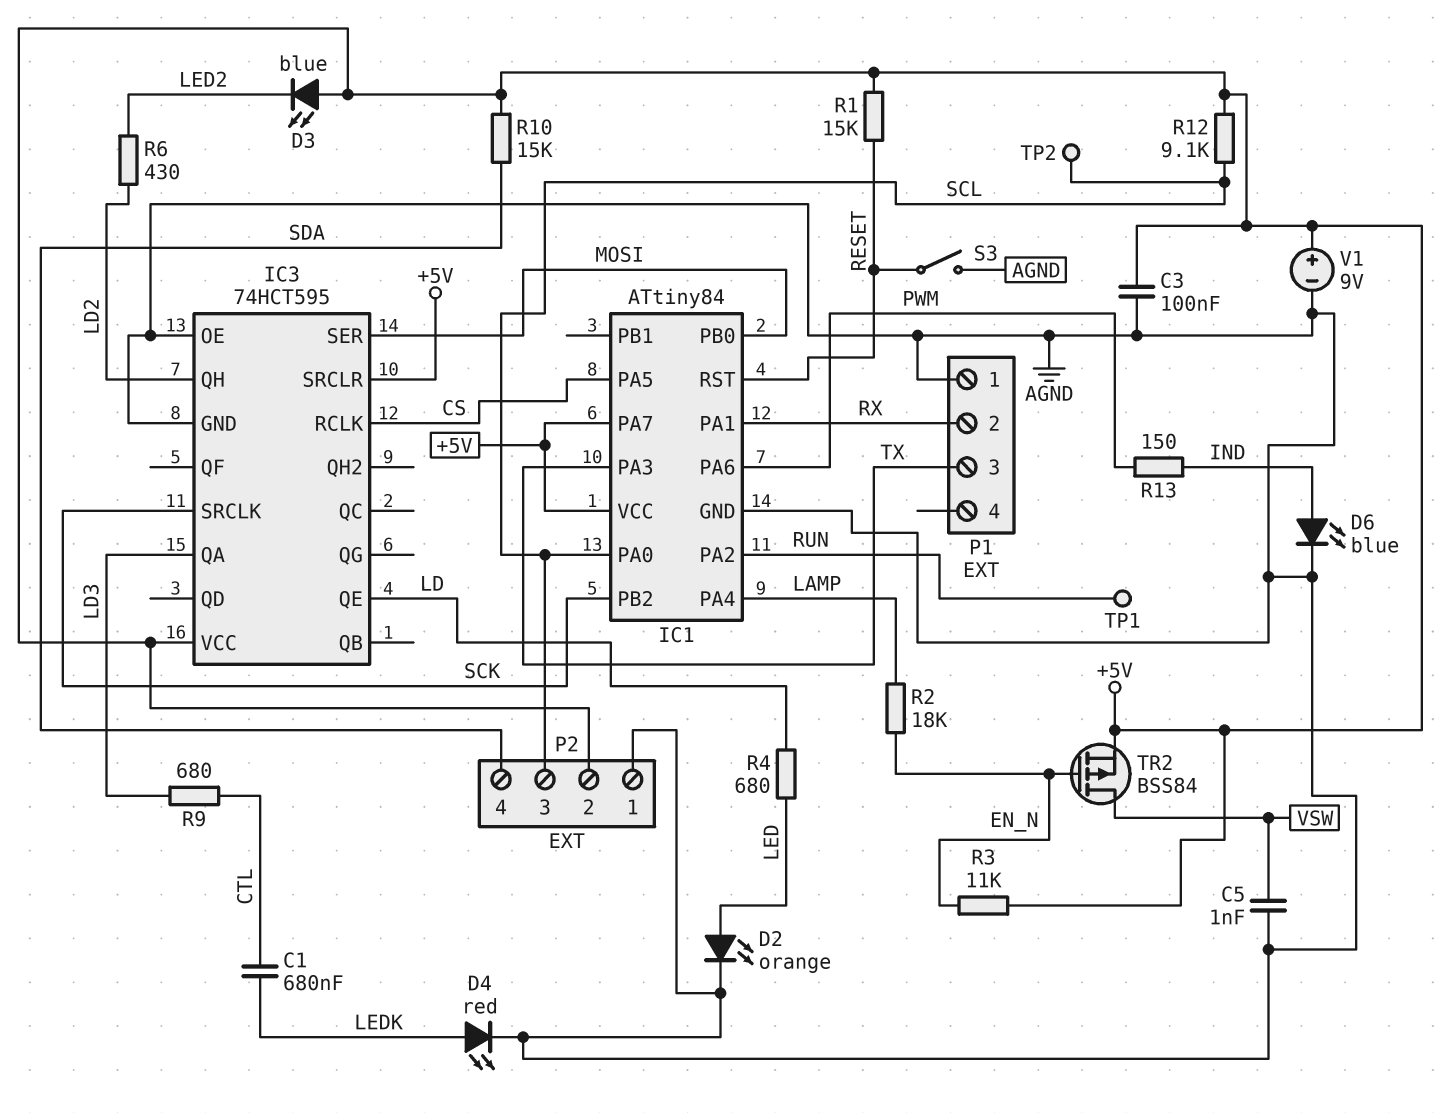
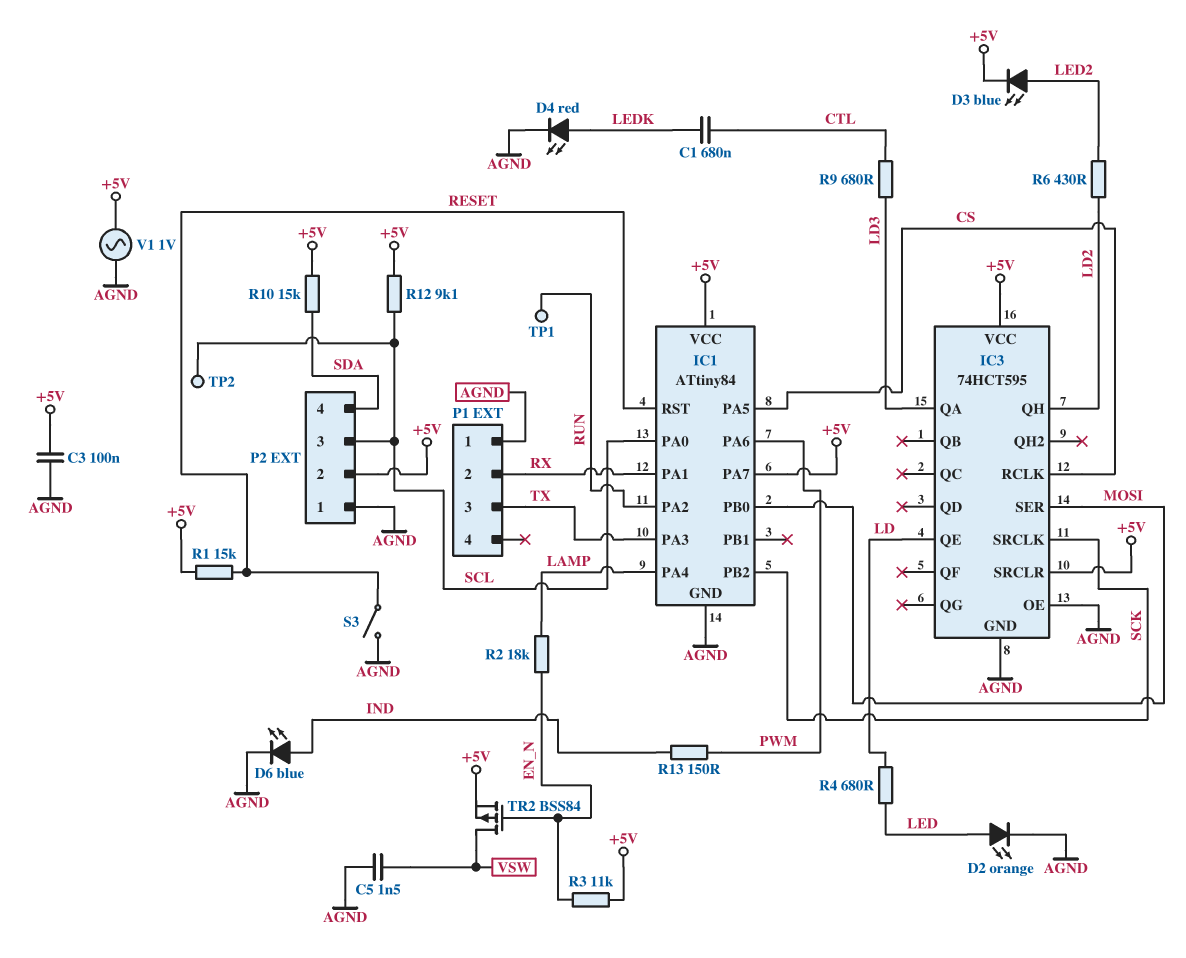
C5: 1nF (AGND, VSW) -> 1.5nF (AGND, VSW)
D3: LED blue (A +5V, K LED2) -> LED blue (A LED2, K +5V)
V1: 9V (plus +5V, minus AGND) -> AC 1V (+5V, AGND)

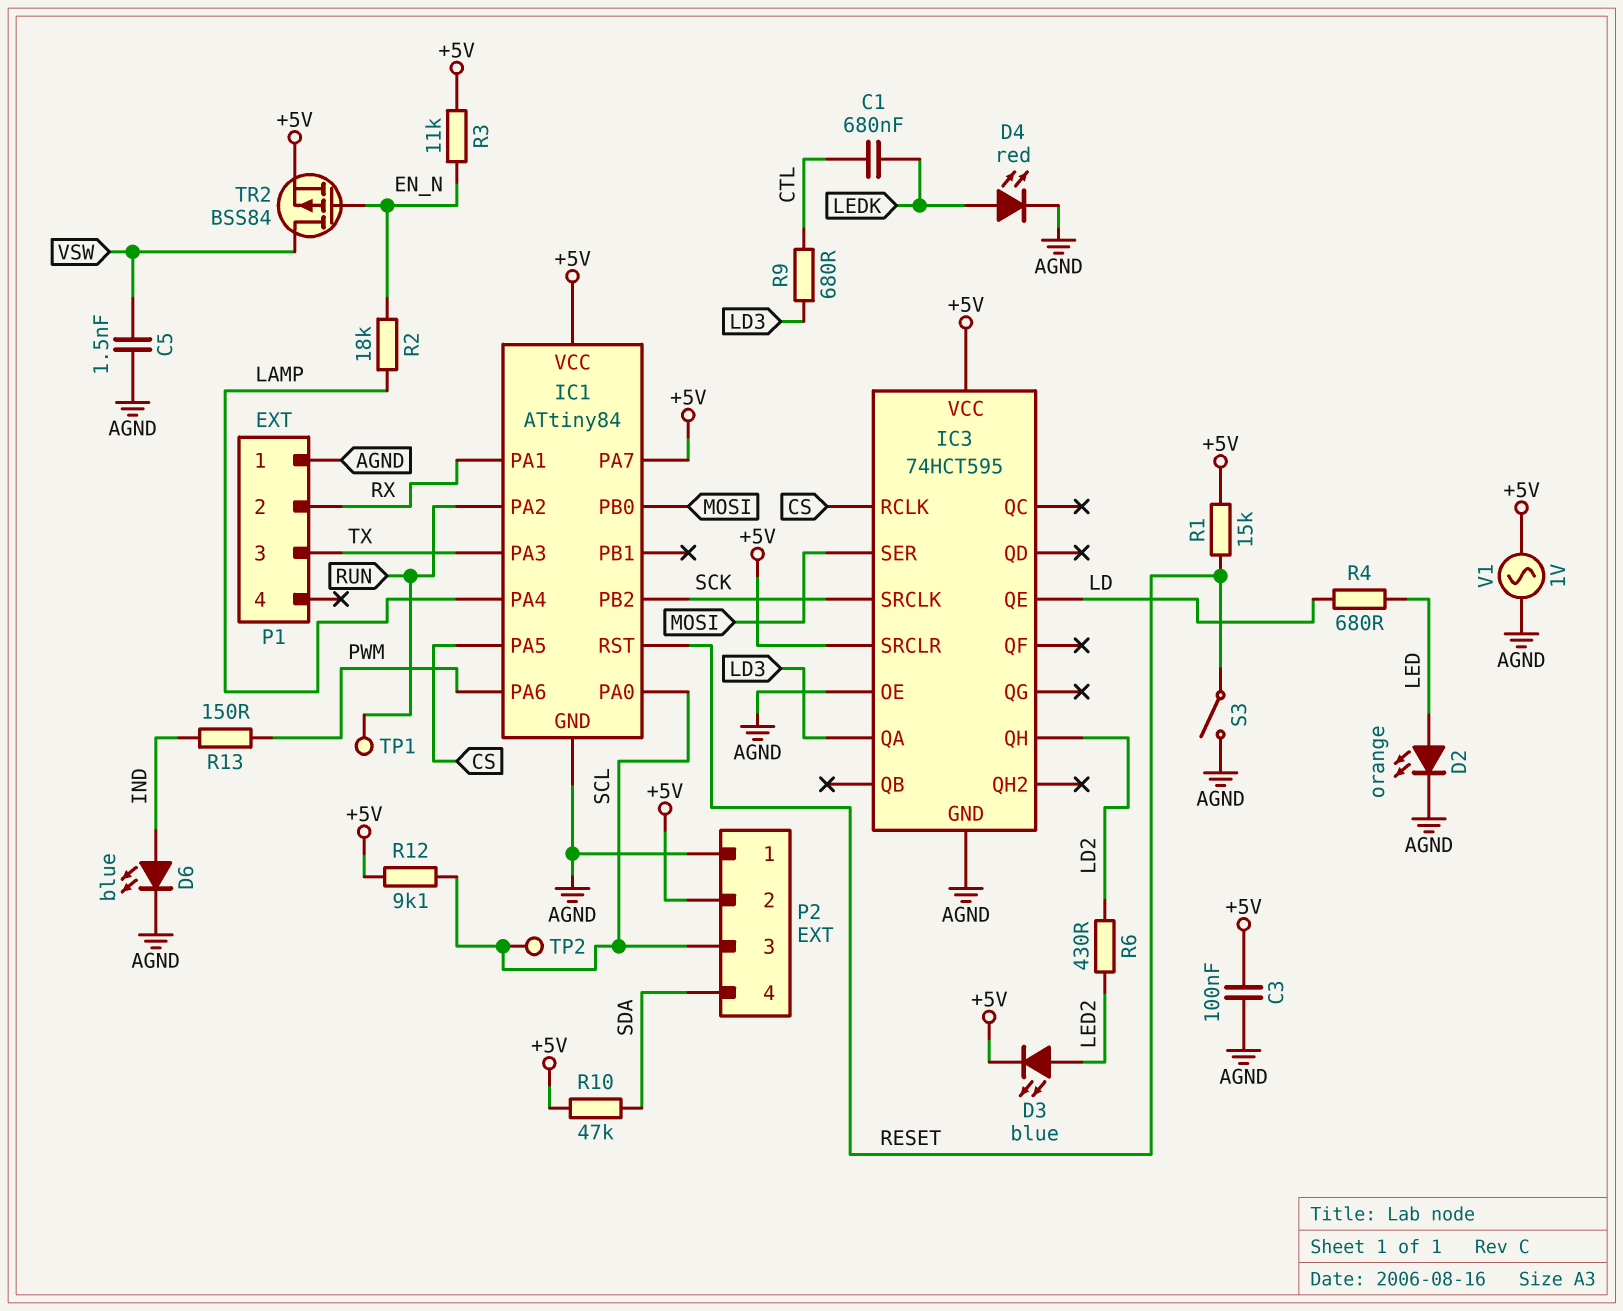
R10: 15k (+5V, SDA) -> 47k (+5V, SDA)

